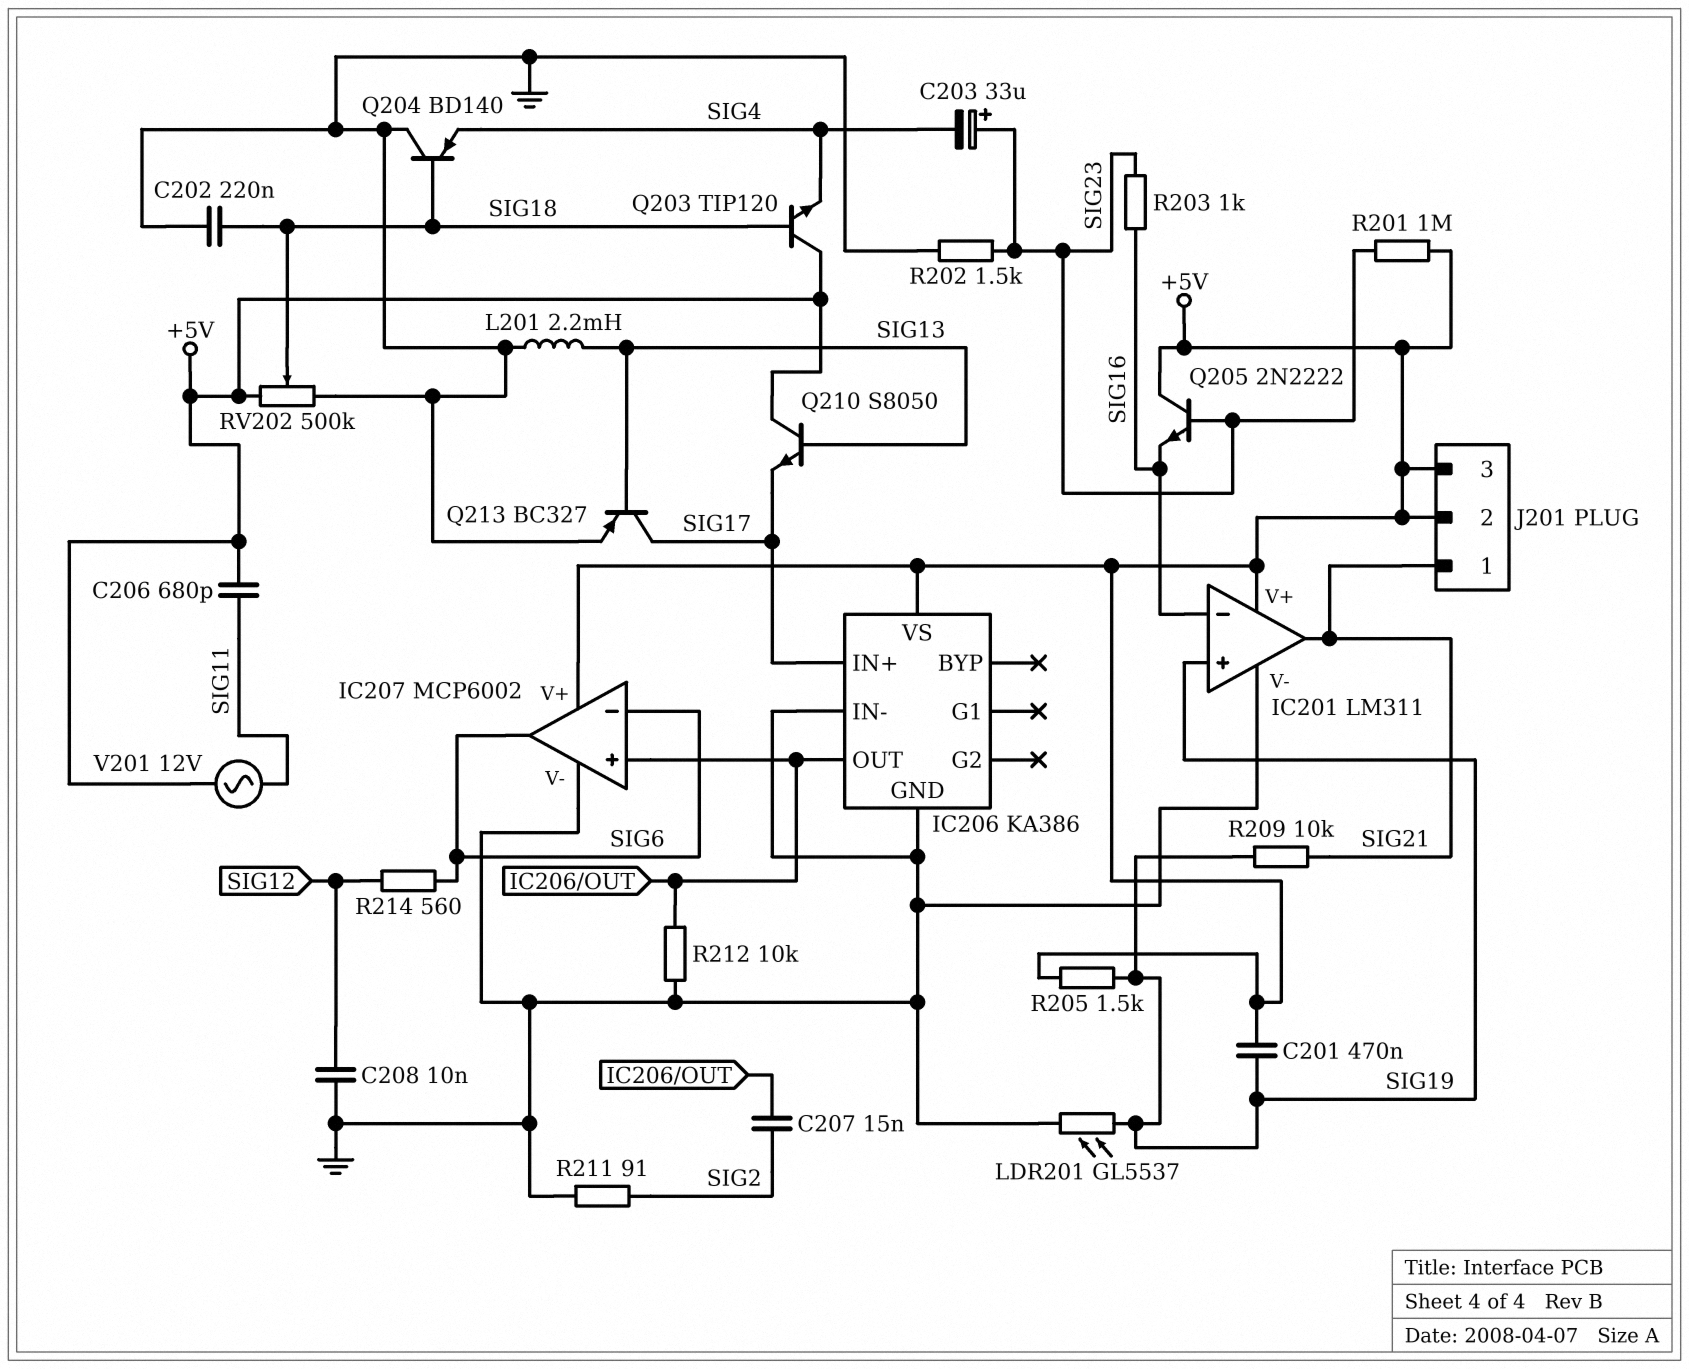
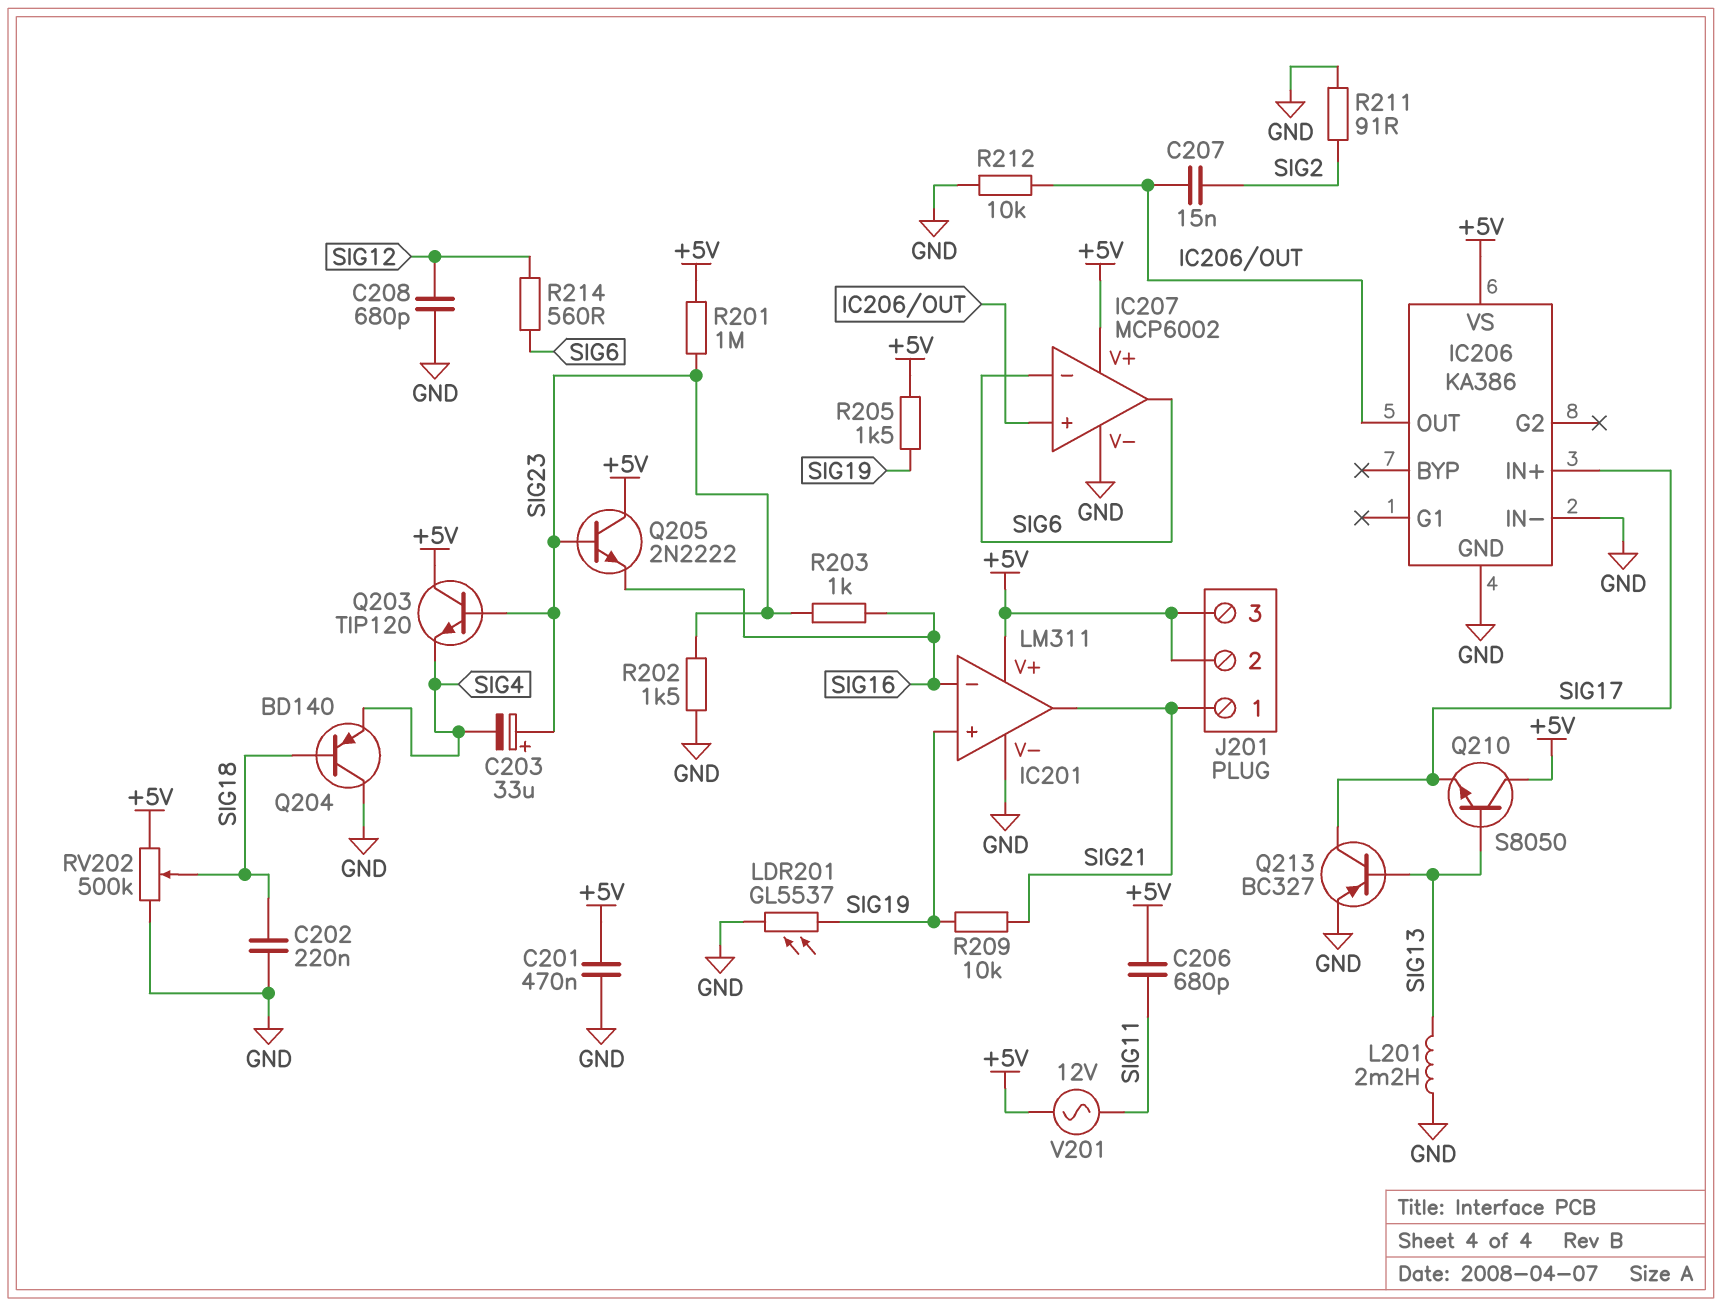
C201: 470nF (+5V, SIG19) -> 470nF (+5V, GND)
C208: 10nF (GND, SIG12) -> 680pF (GND, SIG12)
Q203: NPN TIP120 (B SIG18, C +5V, E SIG4) -> NPN TIP120 (B SIG23, C +5V, E SIG4)

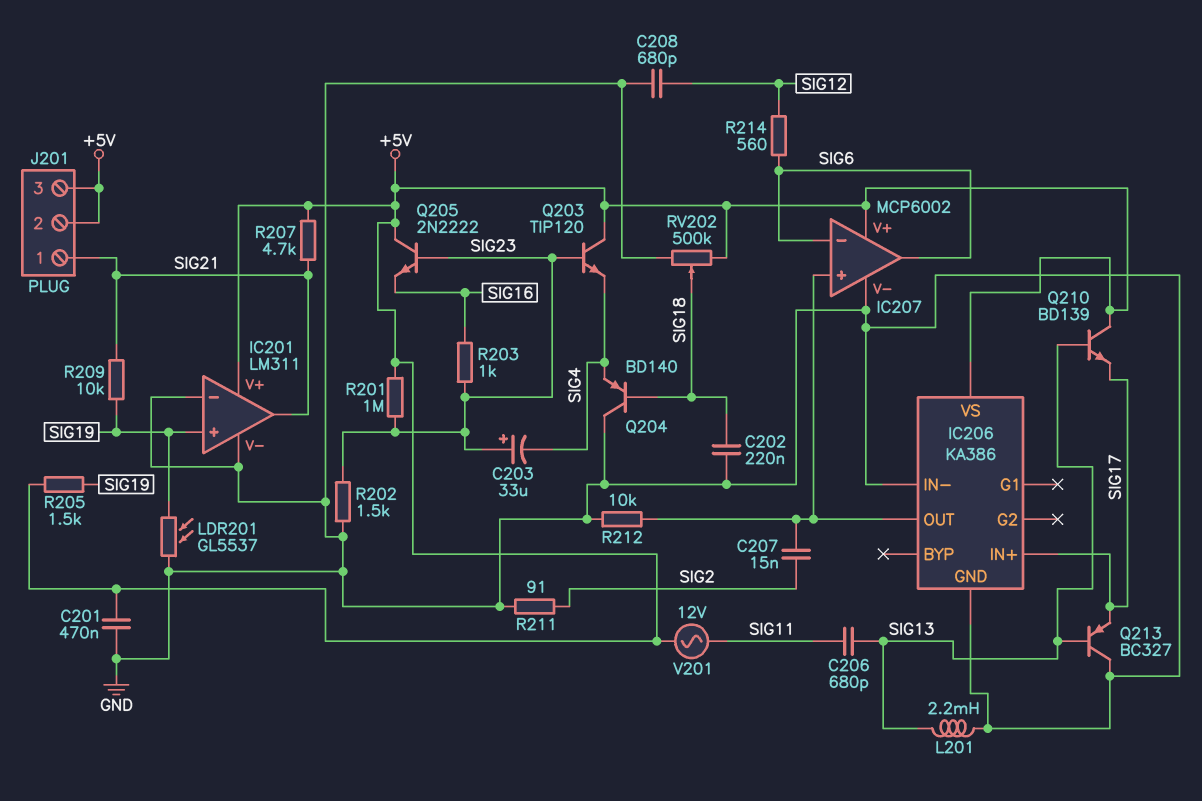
C206: 680pF (+5V, SIG11) -> 680pF (SIG11, SIG13)
IC201 pin in-: SIG16 -> GND
Q210: NPN S8050 (B SIG13, C +5V, E SIG17) -> NPN BD139 (B SIG13, C +5V, E SIG17)
Q213: PNP BC327 (B SIG13, C SIG17, E GND) -> PNP BC327 (B SIG13, C GND, E SIG17)
R207: none -> 4.7k (+5V, SIG21)

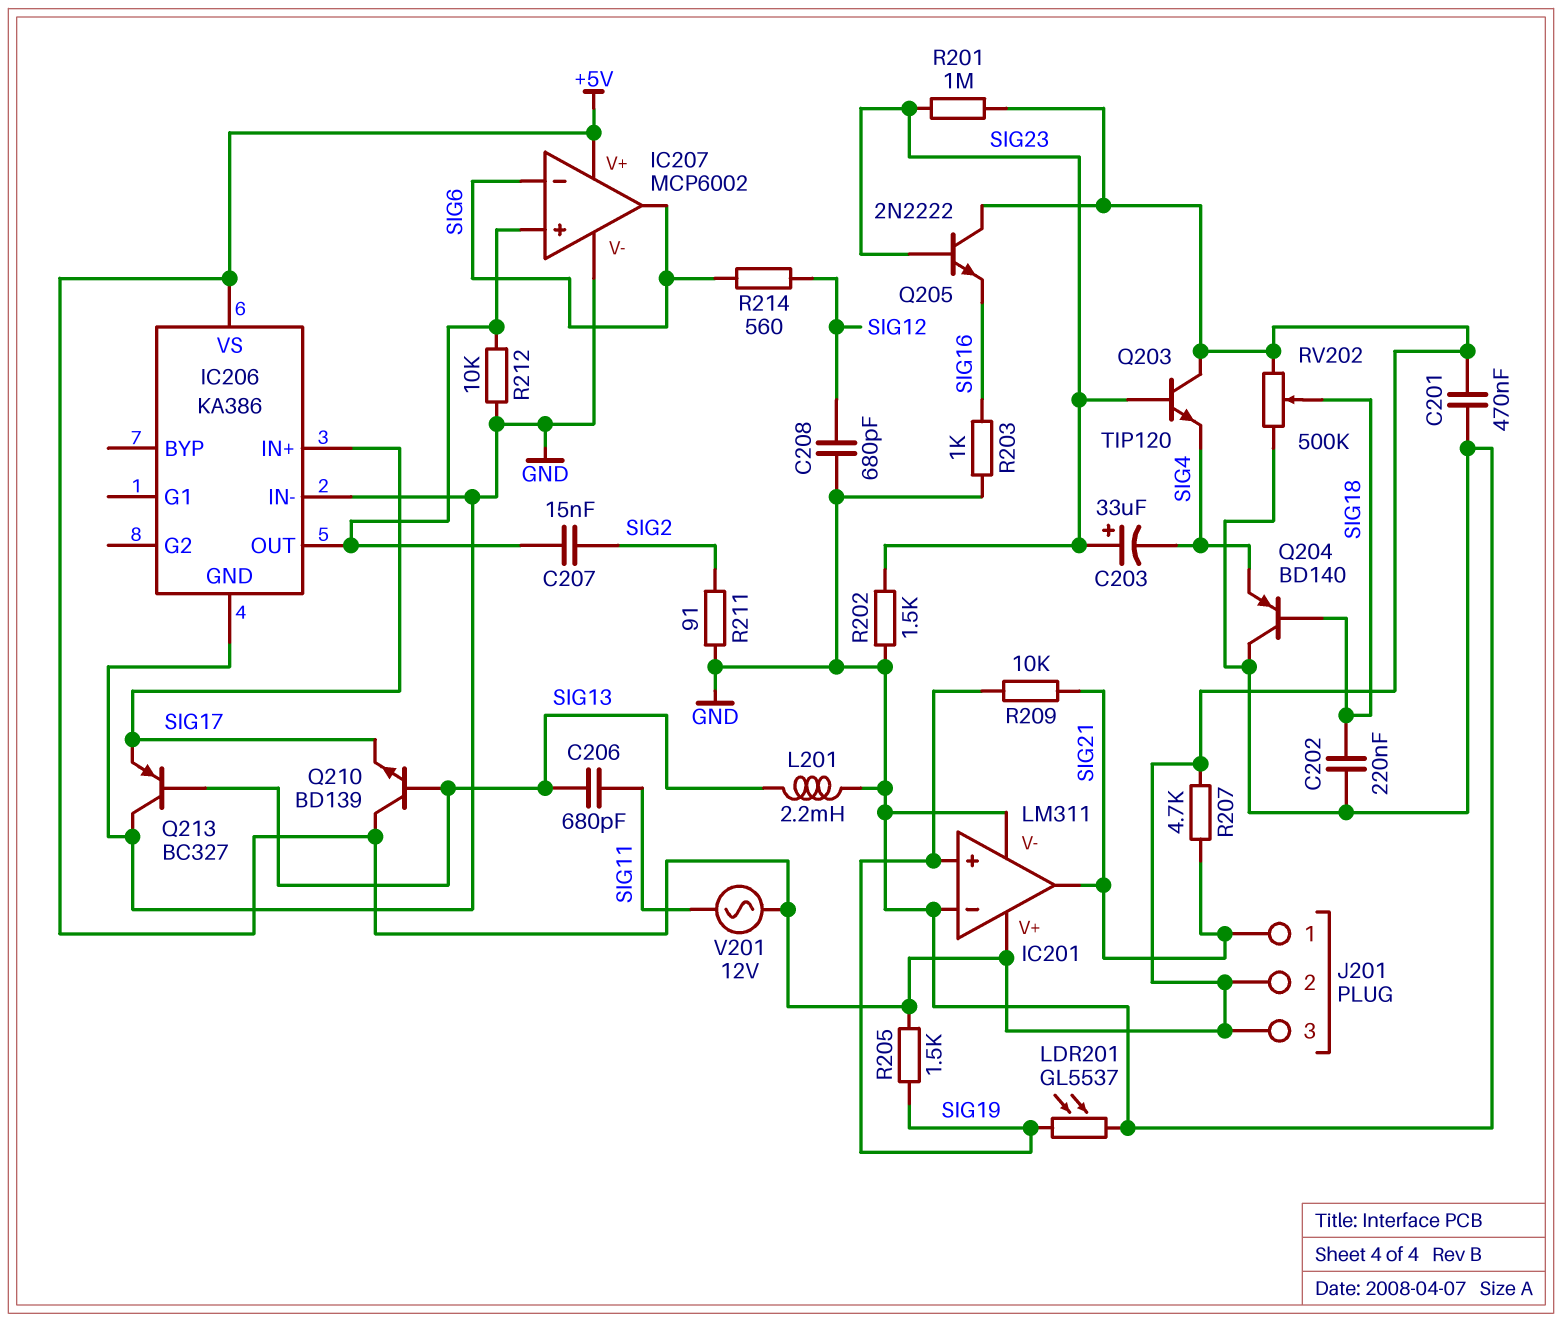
R203: 1k (SIG16, SIG23) -> 1k (GND, SIG16)

